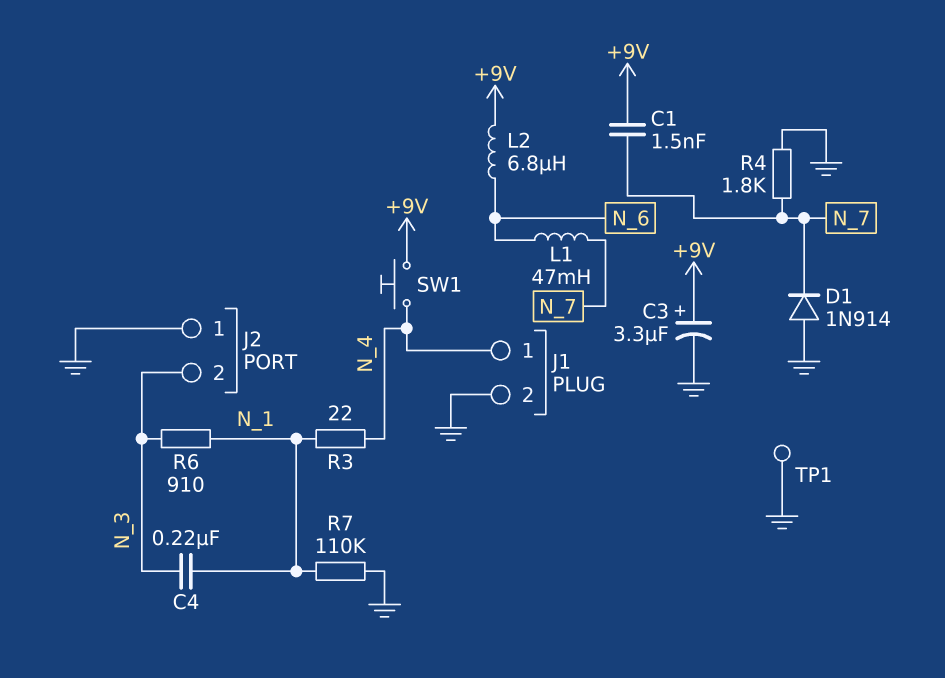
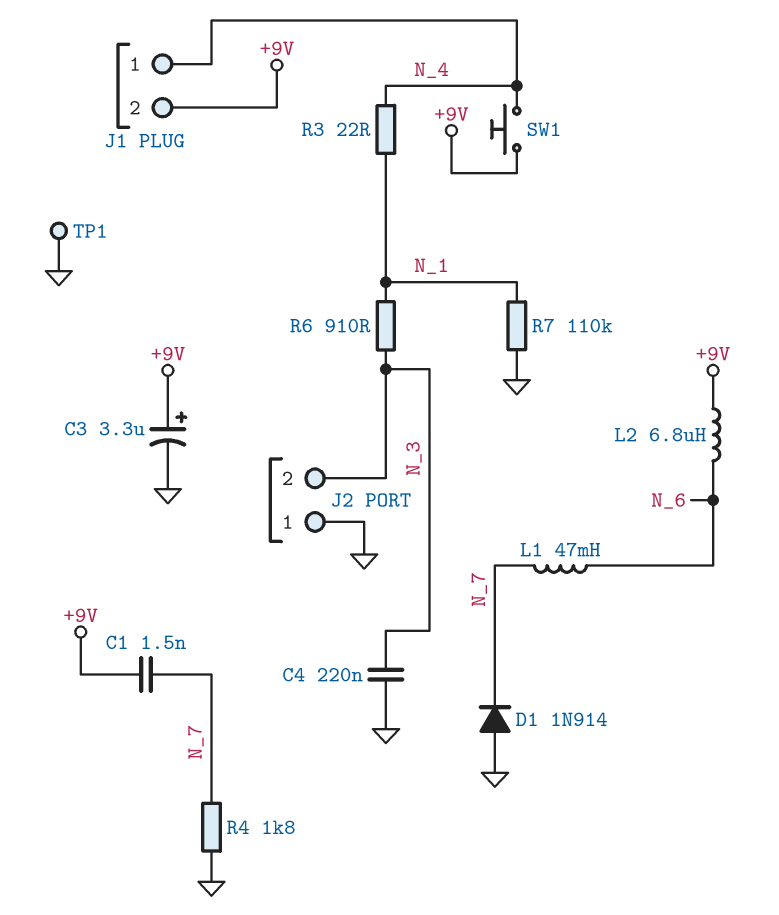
C4: 220nF (N_1, N_3) -> 220nF (GND, N_3)
J1 pin 2: GND -> +9V

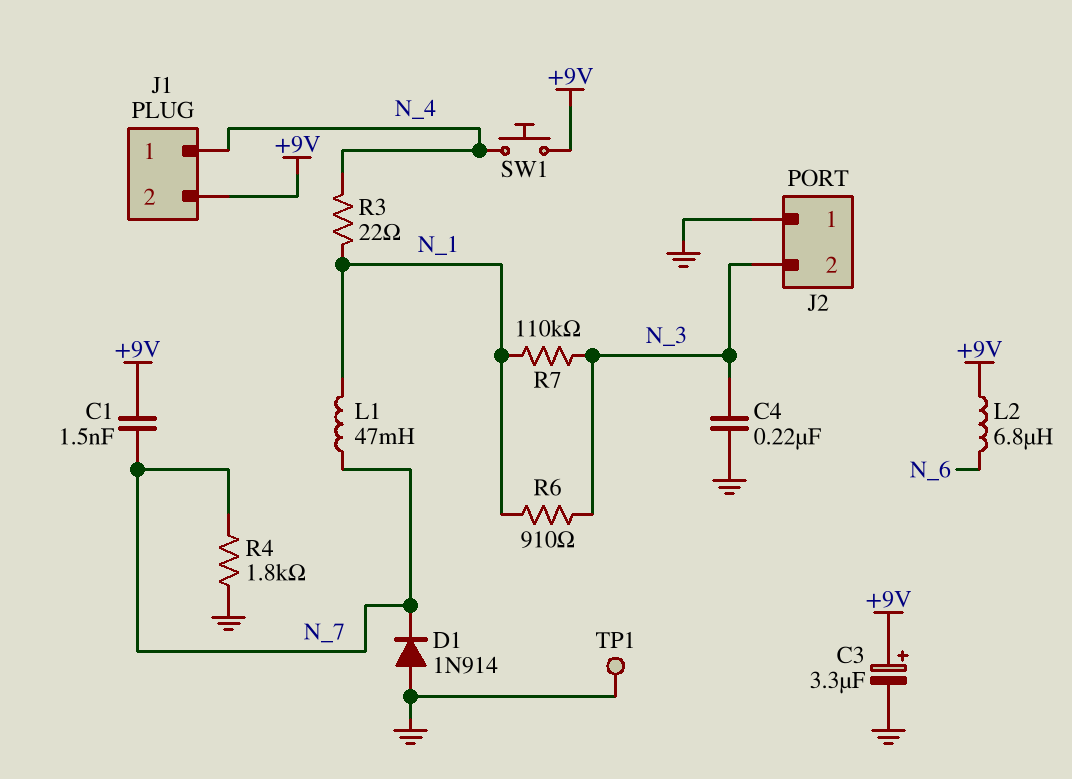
L1: 47mH (N_6, N_7) -> 47mH (N_1, N_7)
R7: 110k (GND, N_1) -> 110k (N_1, N_3)

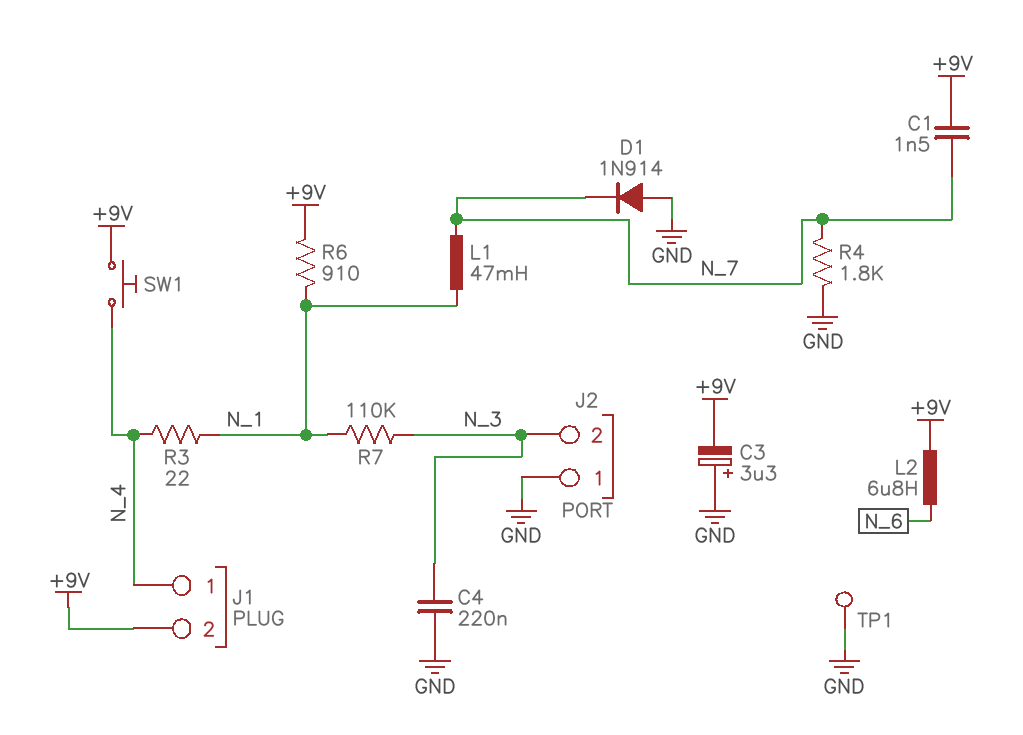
C3: 3.3uF (plus +9V, minus GND) -> 3.3uF (plus GND, minus +9V)
R6: 910 (N_1, N_3) -> 910 (+9V, N_1)

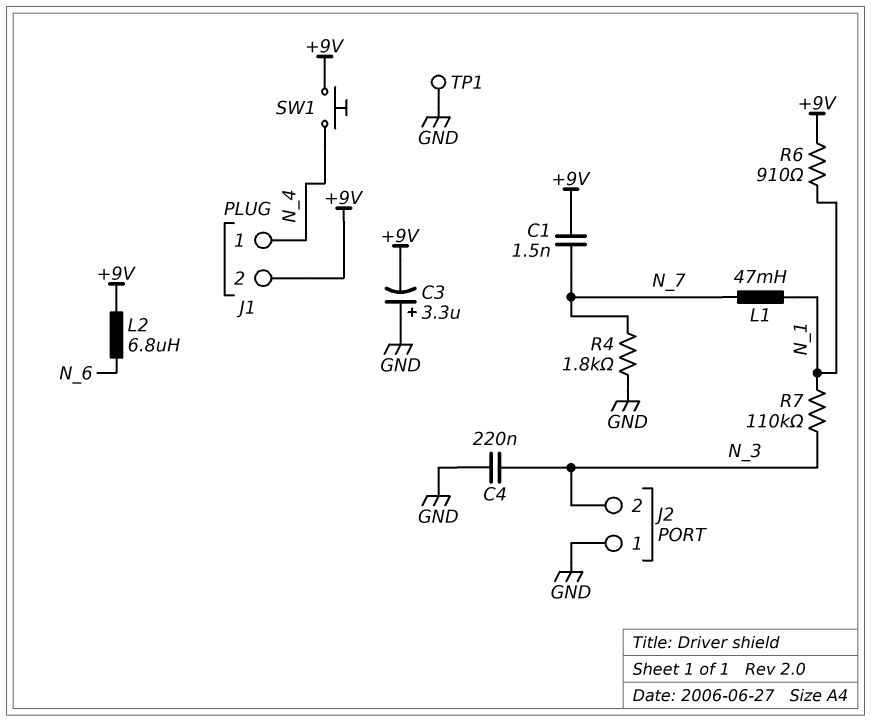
D1: diode 1N914 (A GND, K N_7) -> none
R3: 22 (N_1, N_4) -> none

